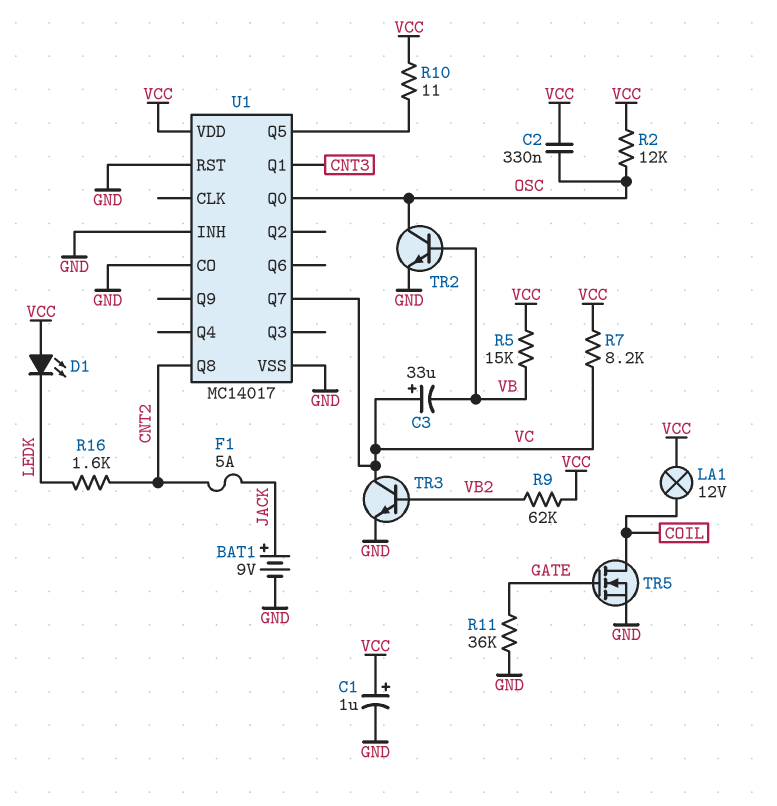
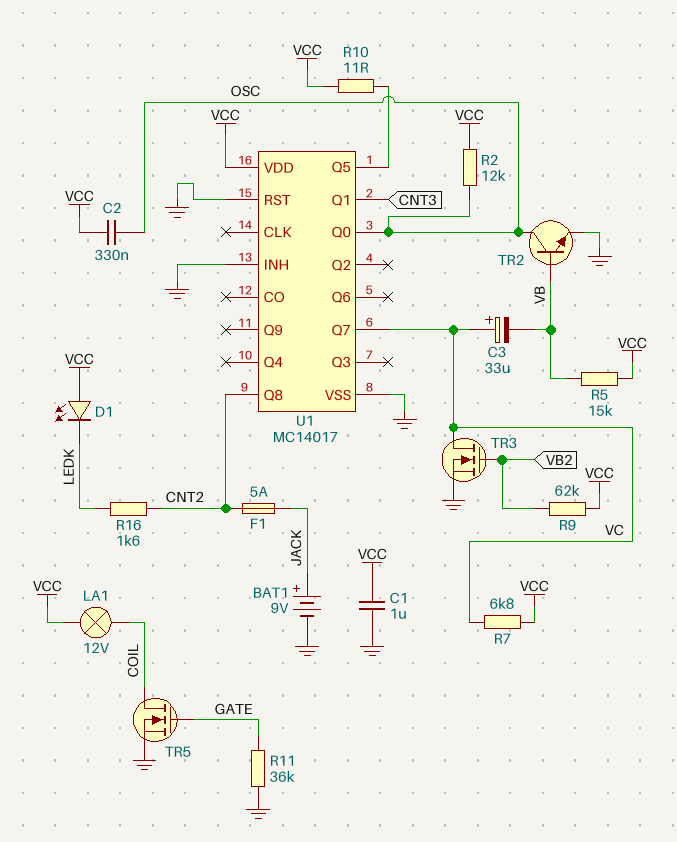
C1: 1uF (plus VCC, minus GND) -> 1uF (GND, VCC)
R7: 8.2k (VC, VCC) -> 6.8k (VC, VCC)
TR3: NPN (B VB2, C VC, E GND) -> NMOS (G VB2, D VC, S GND)
U1 pin CO: GND -> none

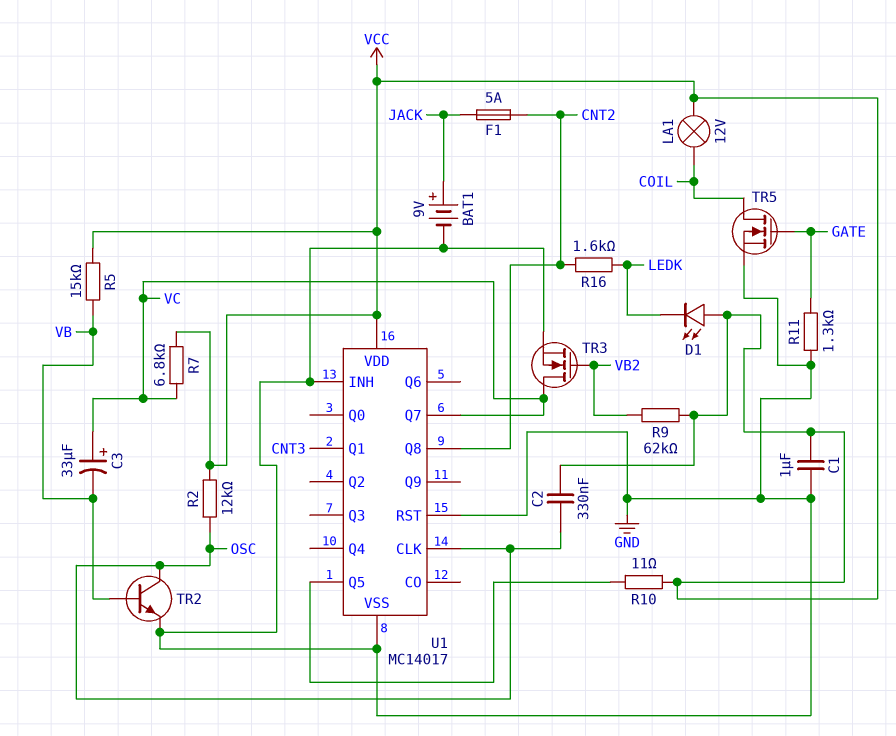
R11: 36k (GATE, GND) -> 1.3k (GATE, GND)
U1 pin CLK: none -> OSC
U1 pin Q0: OSC -> none

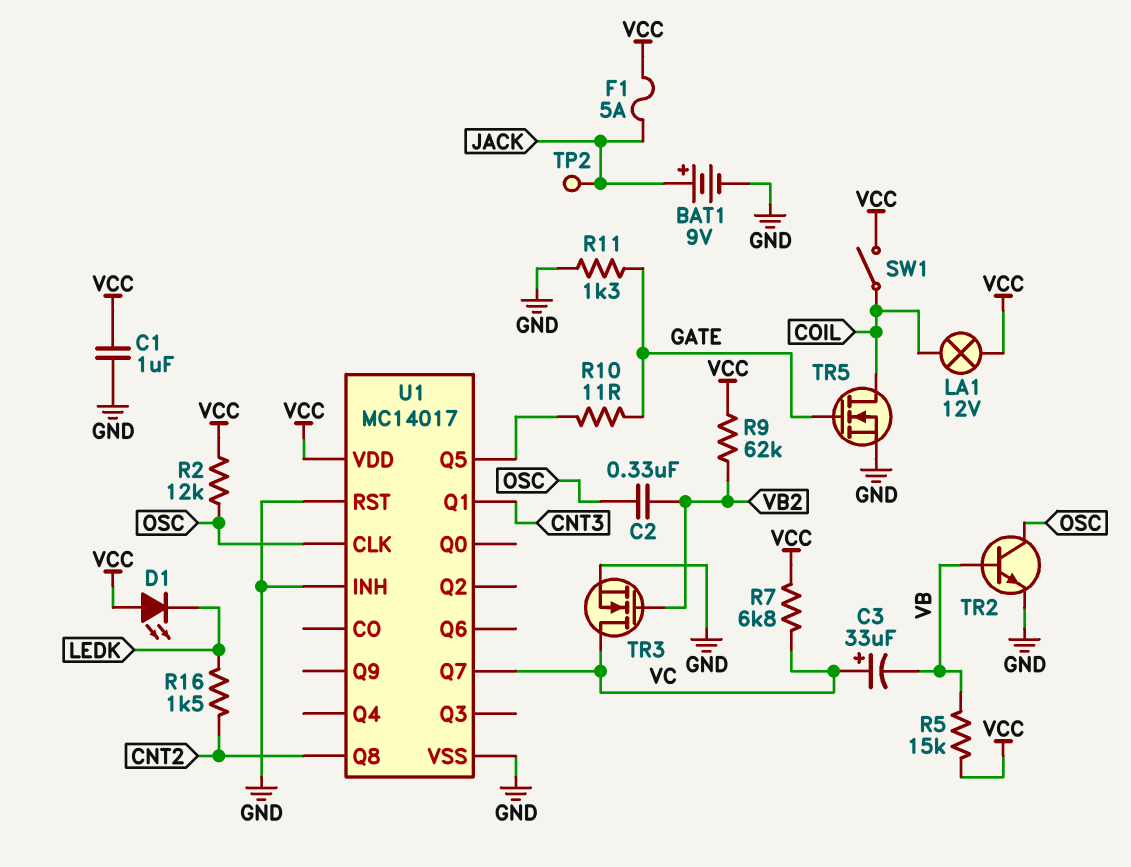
C2: 330nF (OSC, VCC) -> 330nF (OSC, VB2)
F1: 5A (CNT2, JACK) -> 5A (JACK, VCC)
R10: 11 (U1/Q5, VCC) -> 11 (GATE, U1/Q5)
R16: 1.6k (CNT2, LEDK) -> 1.5k (CNT2, LEDK)
SW1: none -> switch (COIL, VCC)
TP2: none -> test point (JACK)

